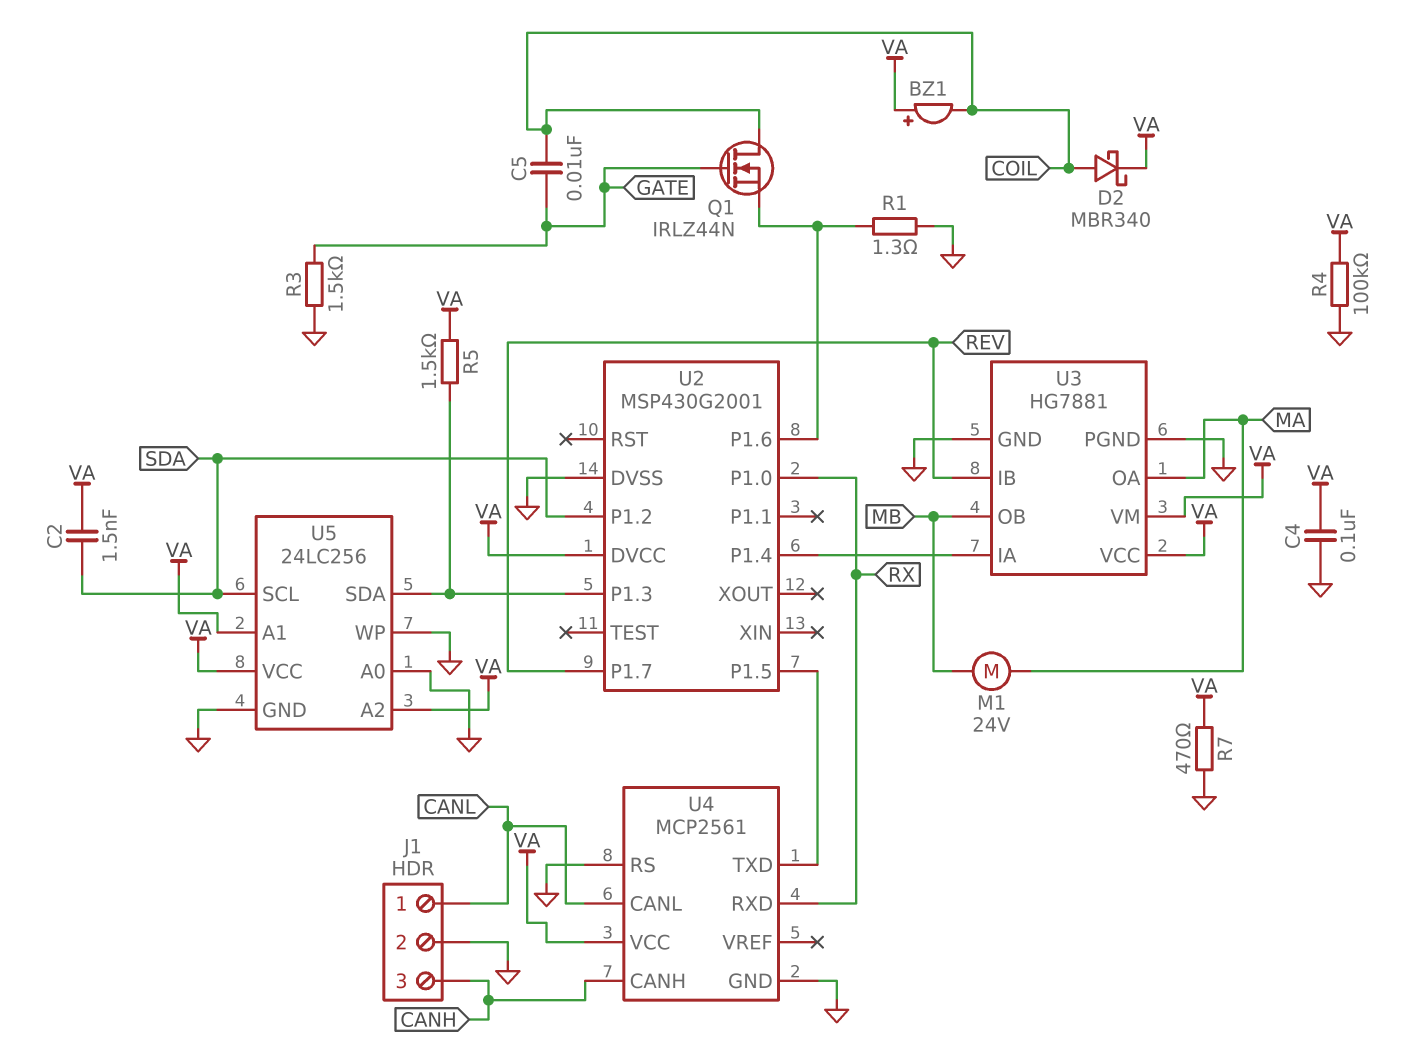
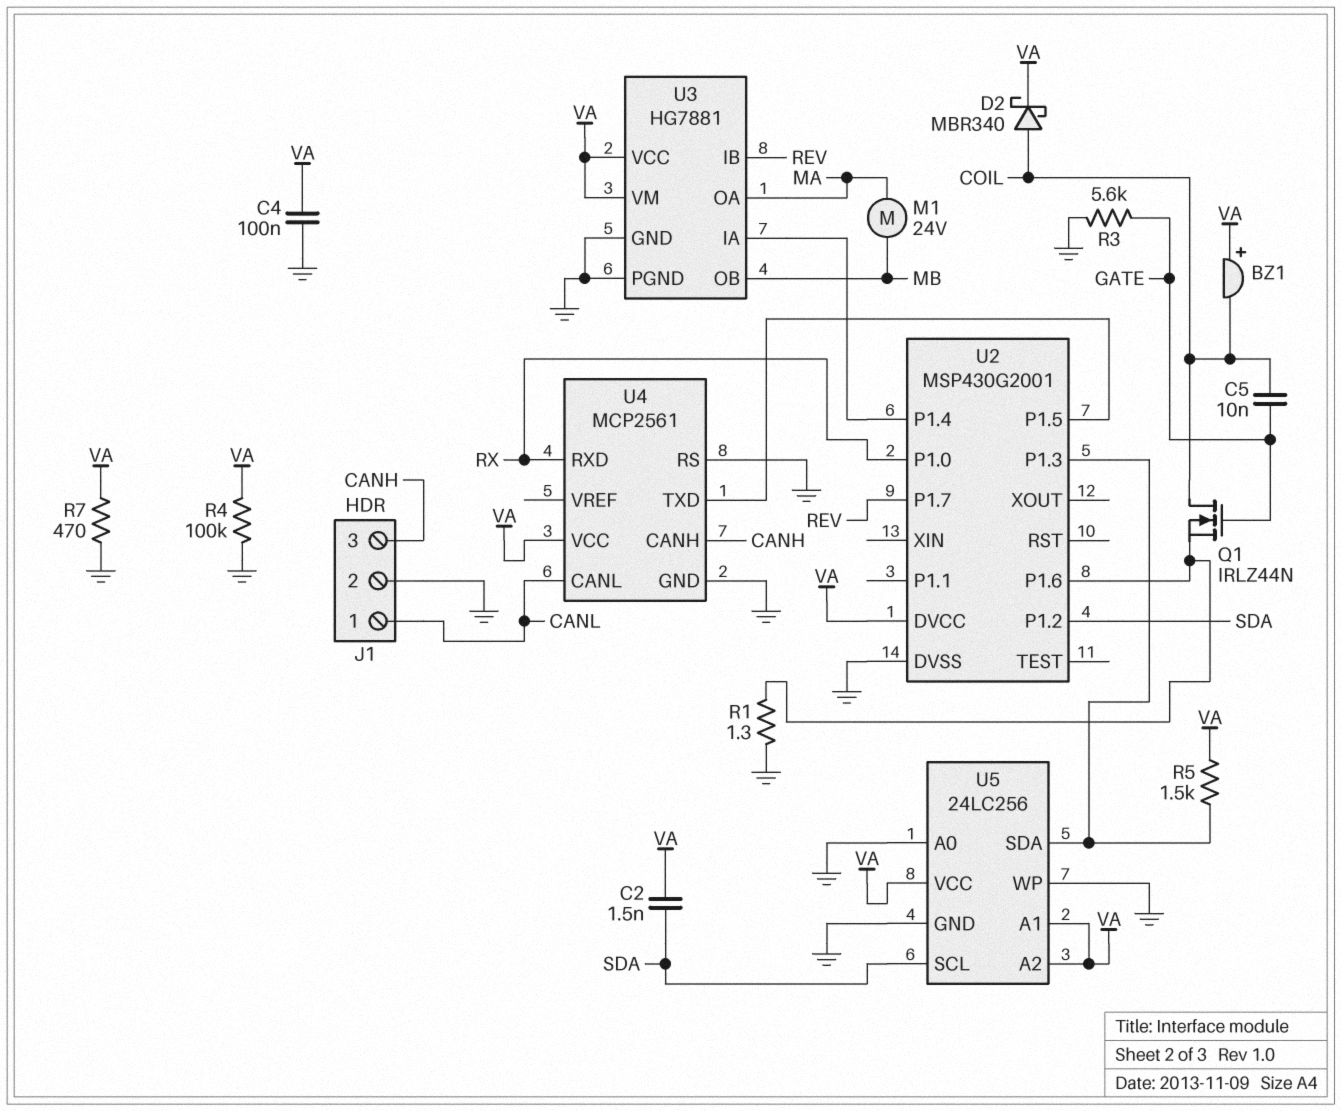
R3: 1.5k (GATE, GND) -> 5.6k (GATE, GND)

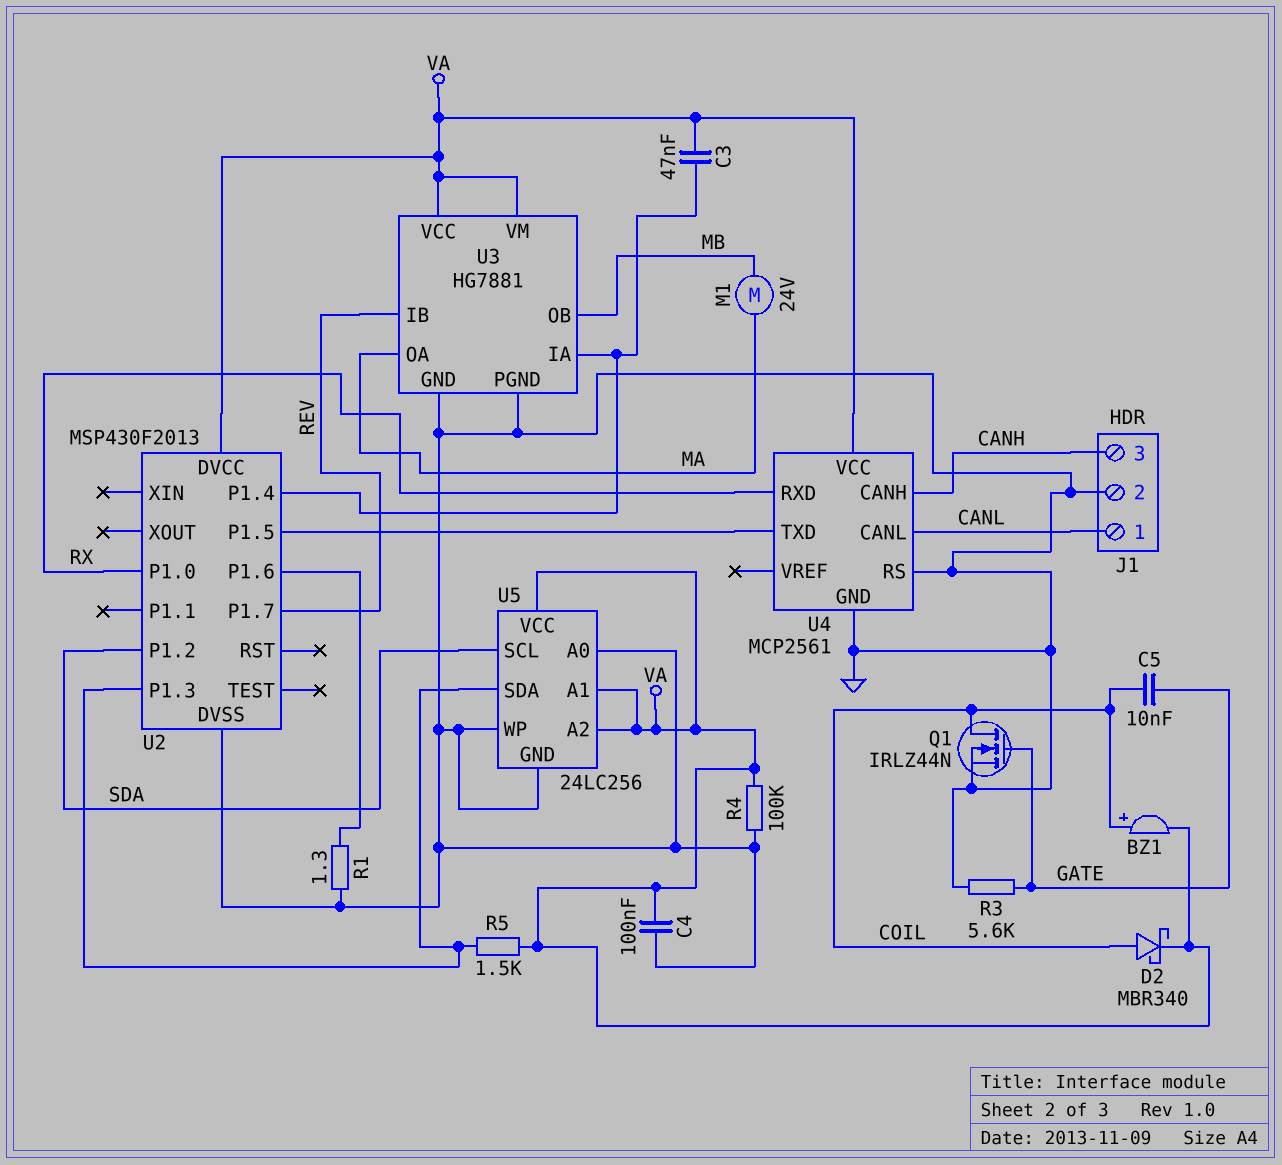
BZ1: buzzer (plus VA, minus COIL) -> buzzer (plus COIL, minus VA)
C2: 1.5nF (SDA, VA) -> none
C3: none -> 47nF (U2/P1.4, VA)
Q1: NMOS IRLZ44N (G GATE, D COIL, S U2/P1.6) -> NMOS IRLZ44N (G GATE, D COIL, S GND)
R7: 470 (GND, VA) -> none
U2: MSP430G2001 -> MSP430F2013

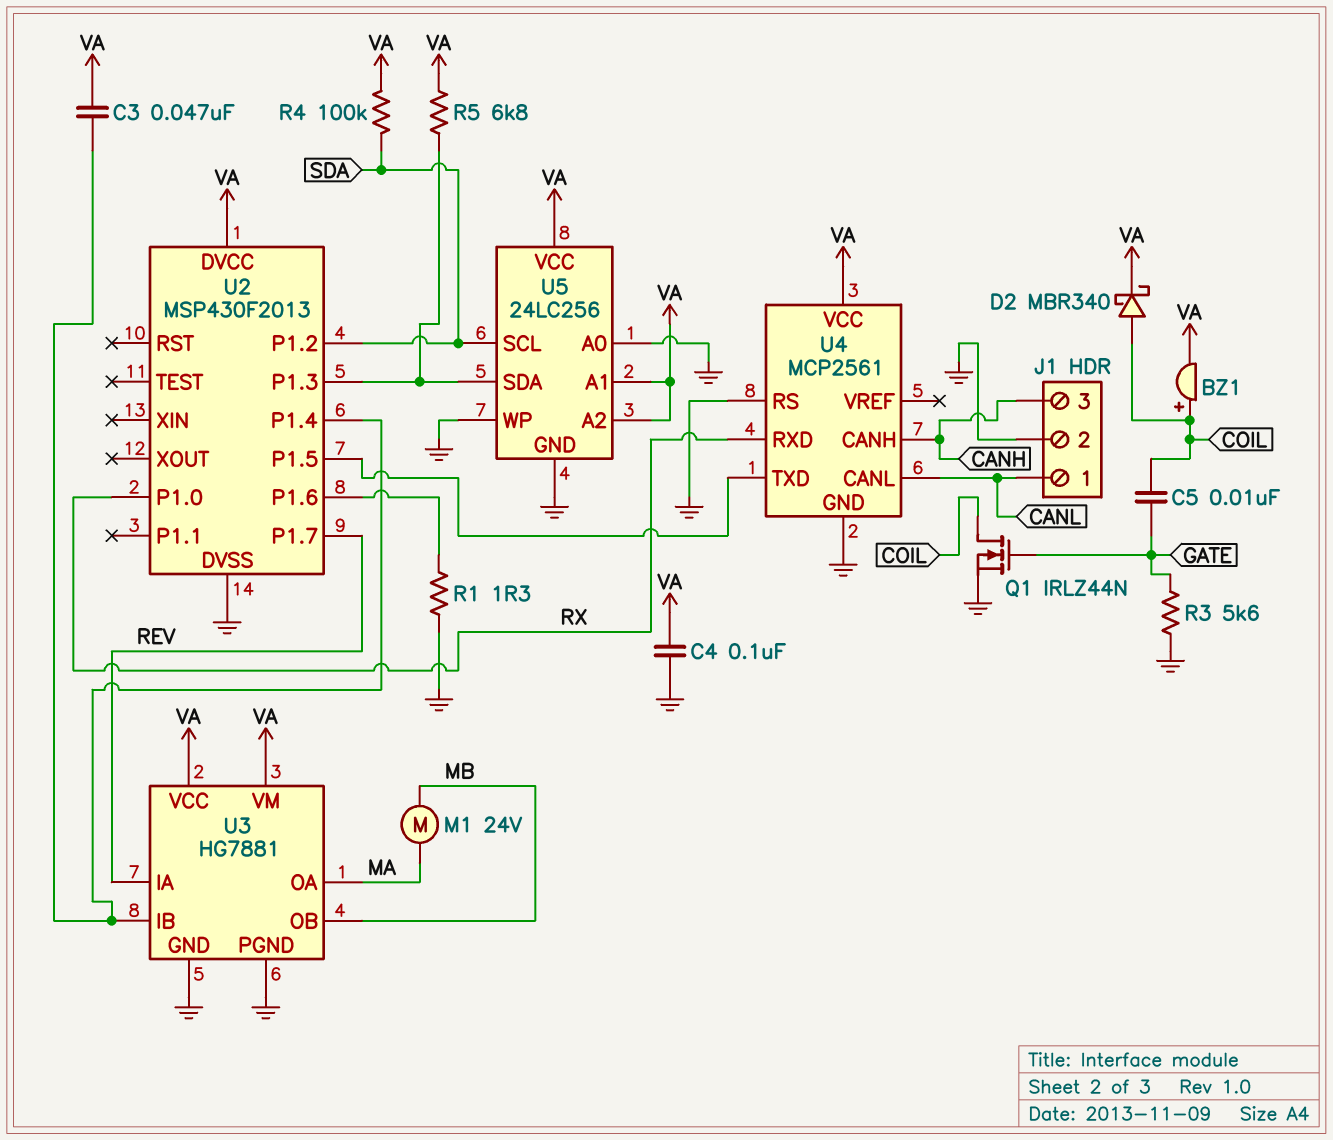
R4: 100k (GND, VA) -> 100k (SDA, VA)
R5: 1.5k (U2/P1.3, VA) -> 6.8k (U2/P1.3, VA)
U3 pin IA: U2/P1.4 -> REV
U3 pin IB: REV -> U2/P1.4

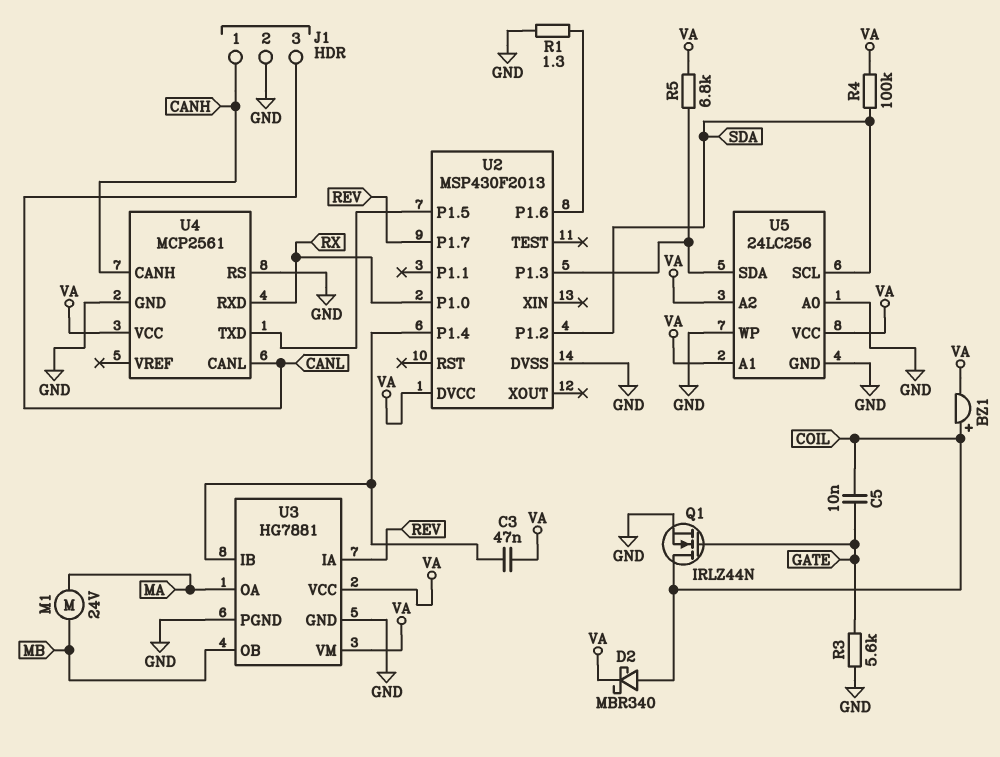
C4: 100nF (GND, VA) -> none
J1 pin 1: CANL -> CANH
J1 pin 3: CANH -> CANL

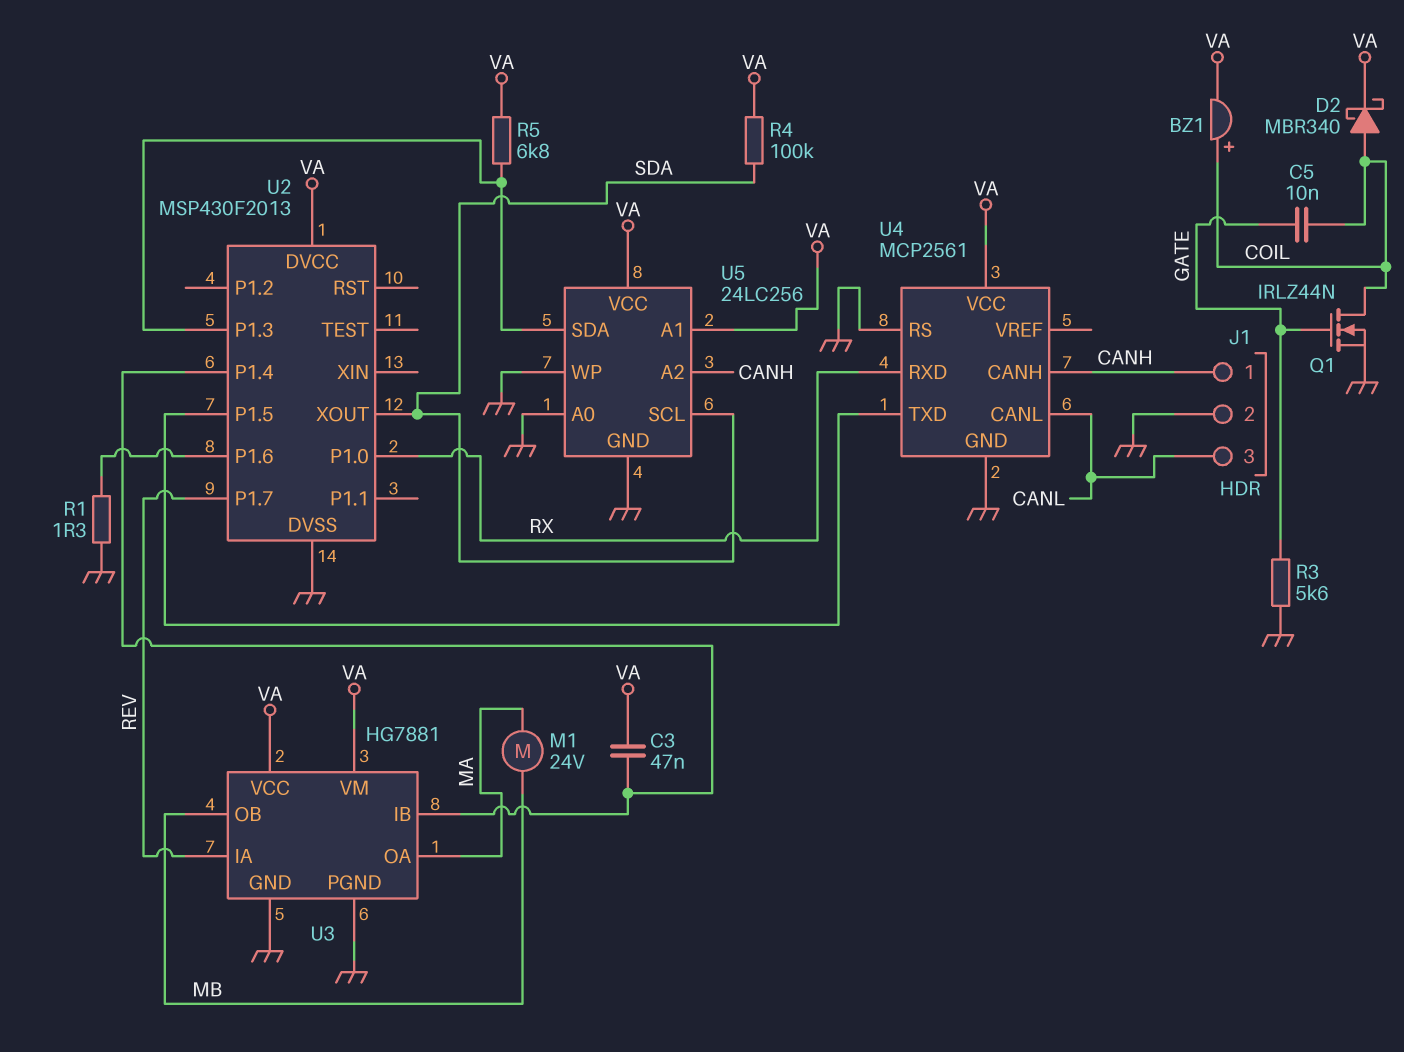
U2 pin P1.2: SDA -> none
U2 pin XOUT: none -> SDA
U5 pin A2: VA -> CANH

